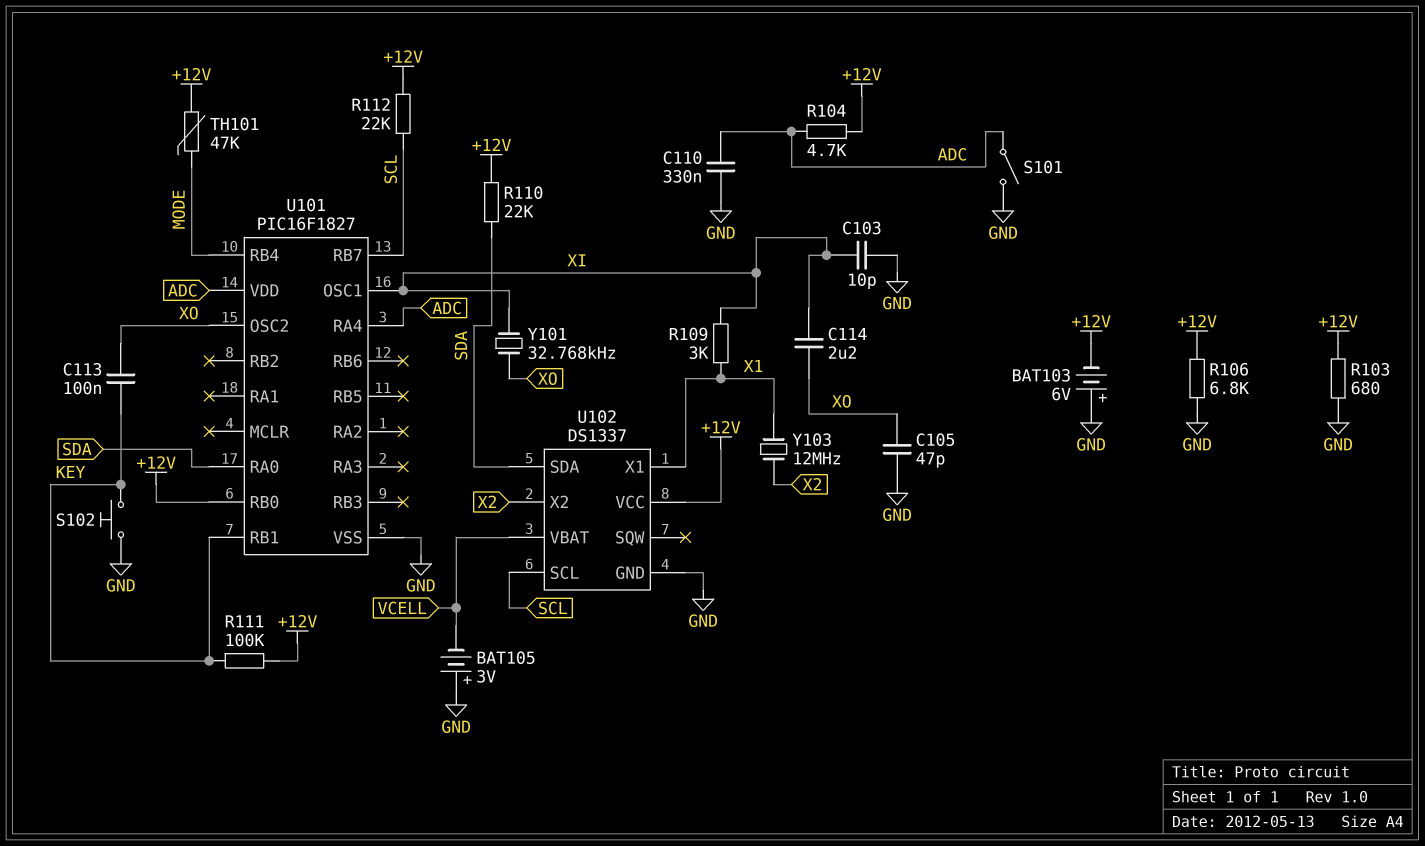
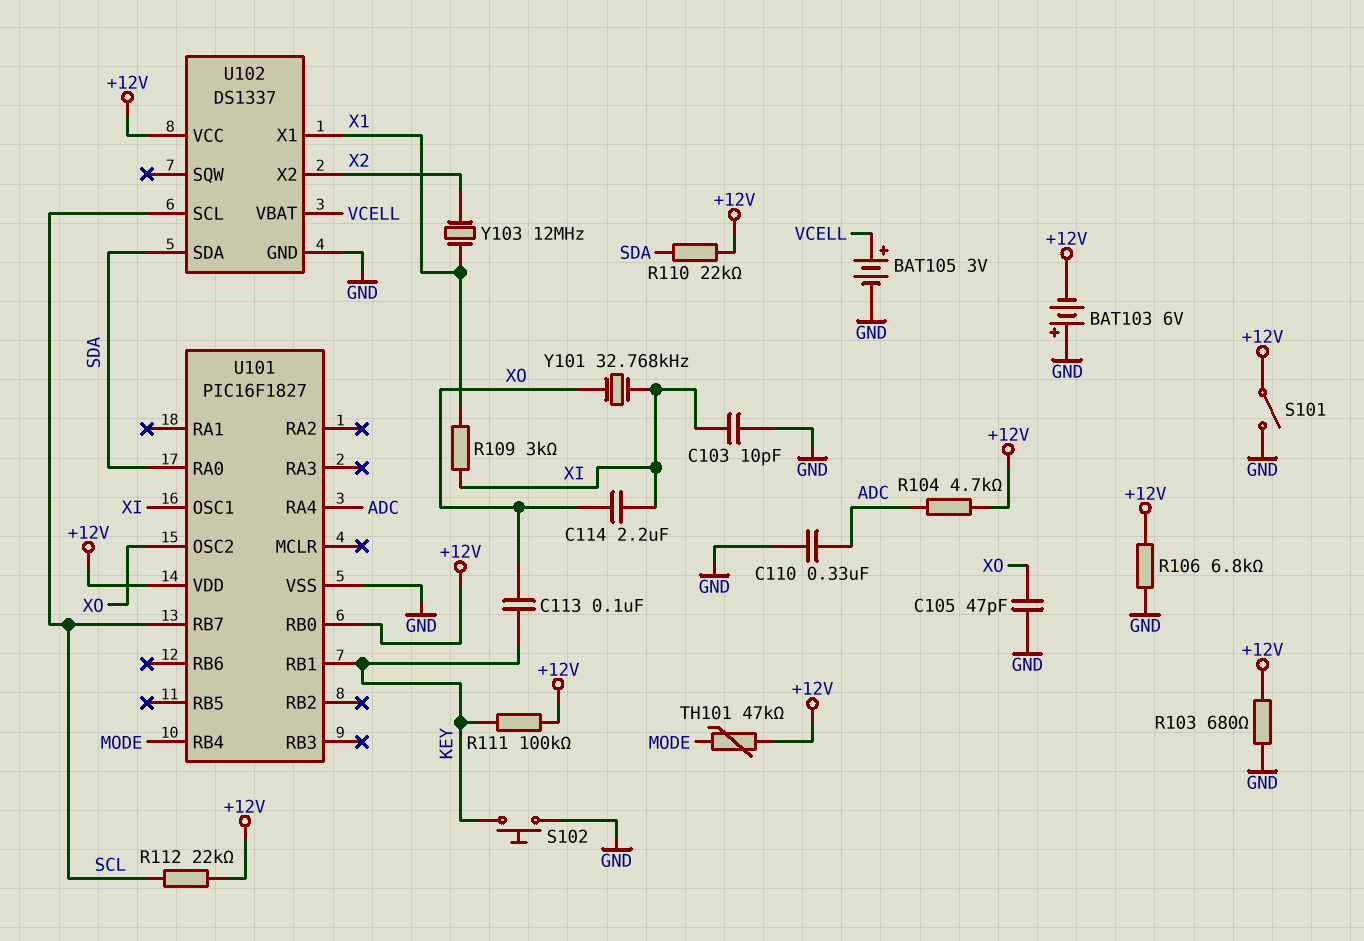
BAT105: 3V (plus GND, minus VCELL) -> 3V (plus VCELL, minus GND)
S101: switch (ADC, GND) -> switch (+12V, GND)
U101 pin VDD: ADC -> +12V

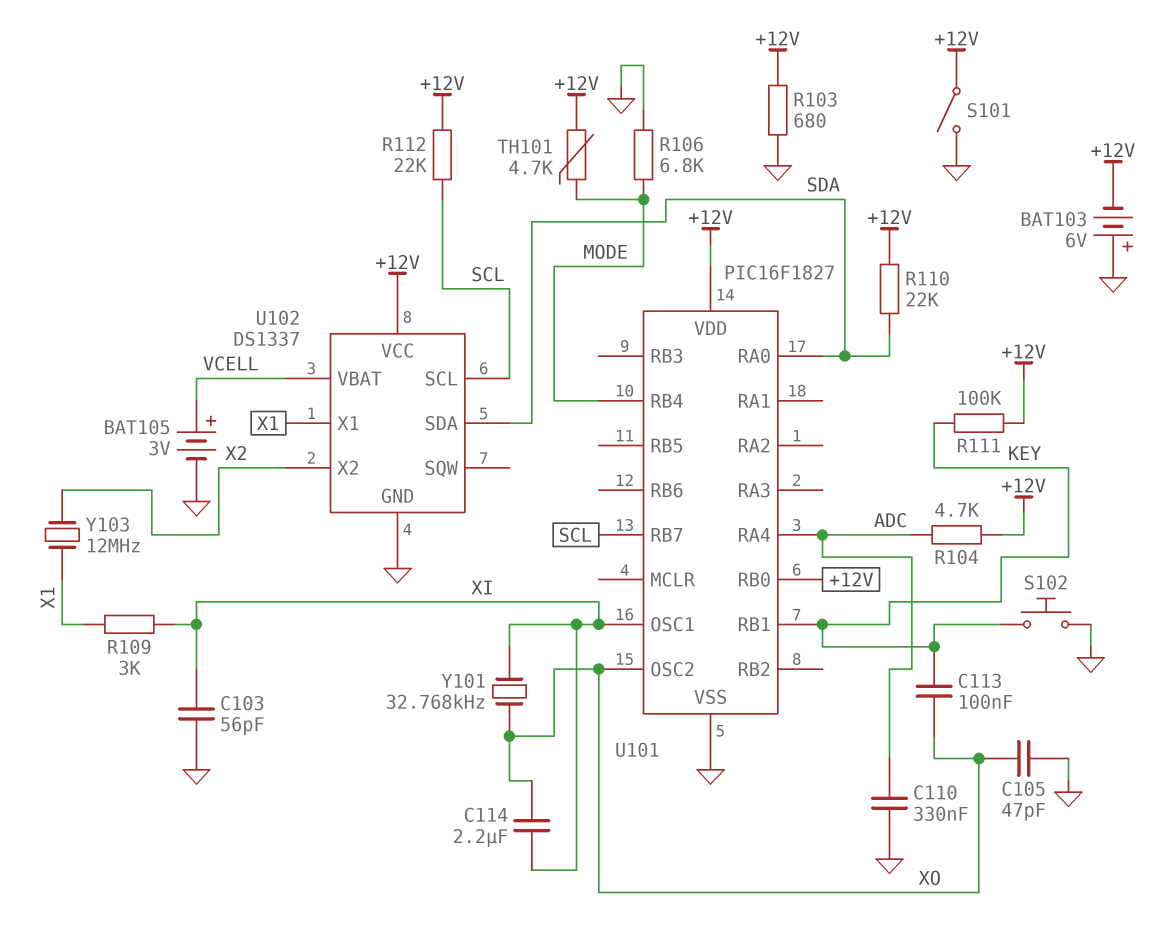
C103: 10pF (GND, XI) -> 56pF (GND, XI)
R106: 6.8k (+12V, GND) -> 6.8k (GND, MODE)
TH101: 47k (+12V, MODE) -> 4.7k (+12V, MODE)

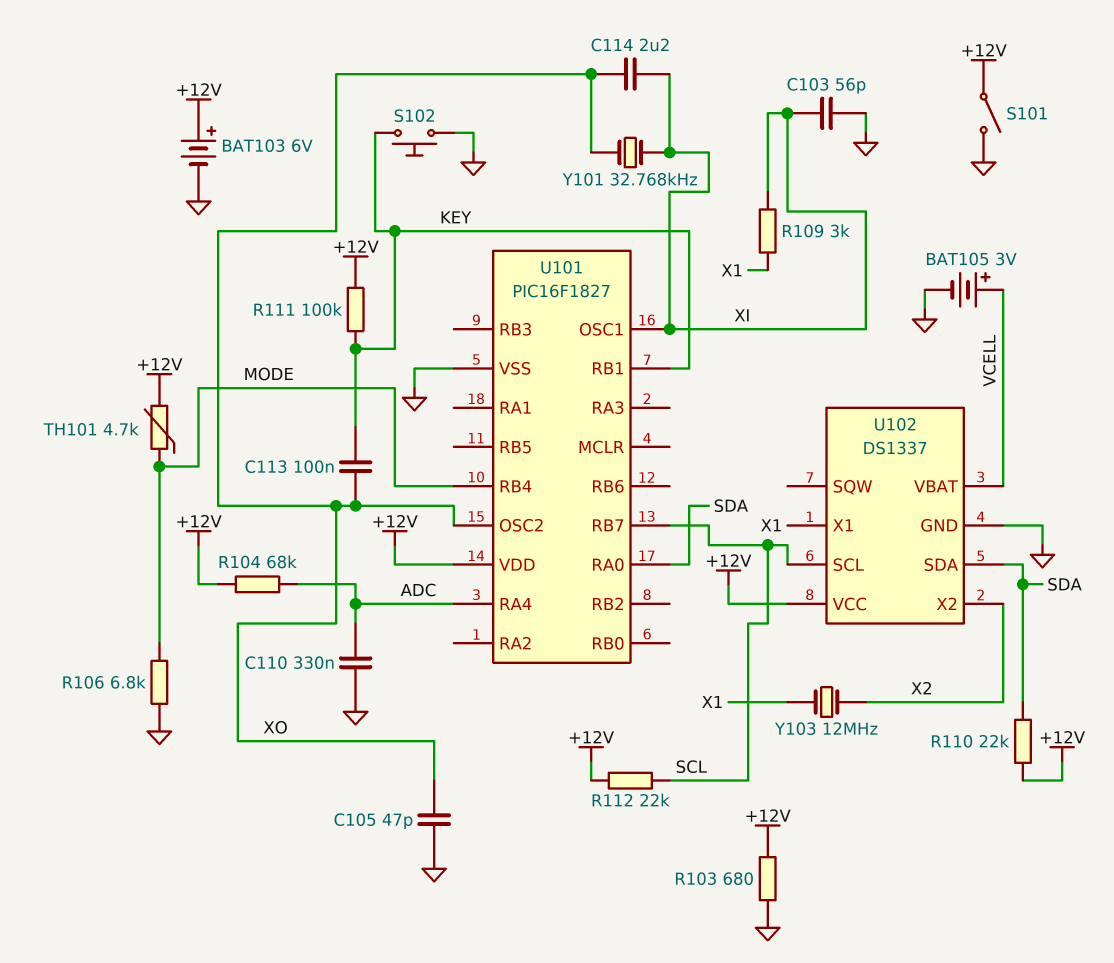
BAT103: 6V (plus GND, minus +12V) -> 6V (plus +12V, minus GND)
R104: 4.7k (+12V, ADC) -> 68k (+12V, ADC)
U101 pin RB0: +12V -> none

